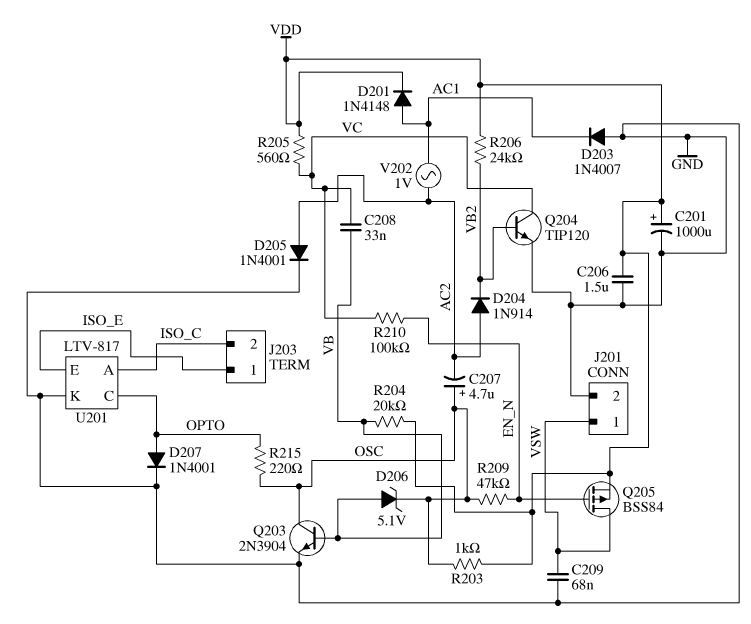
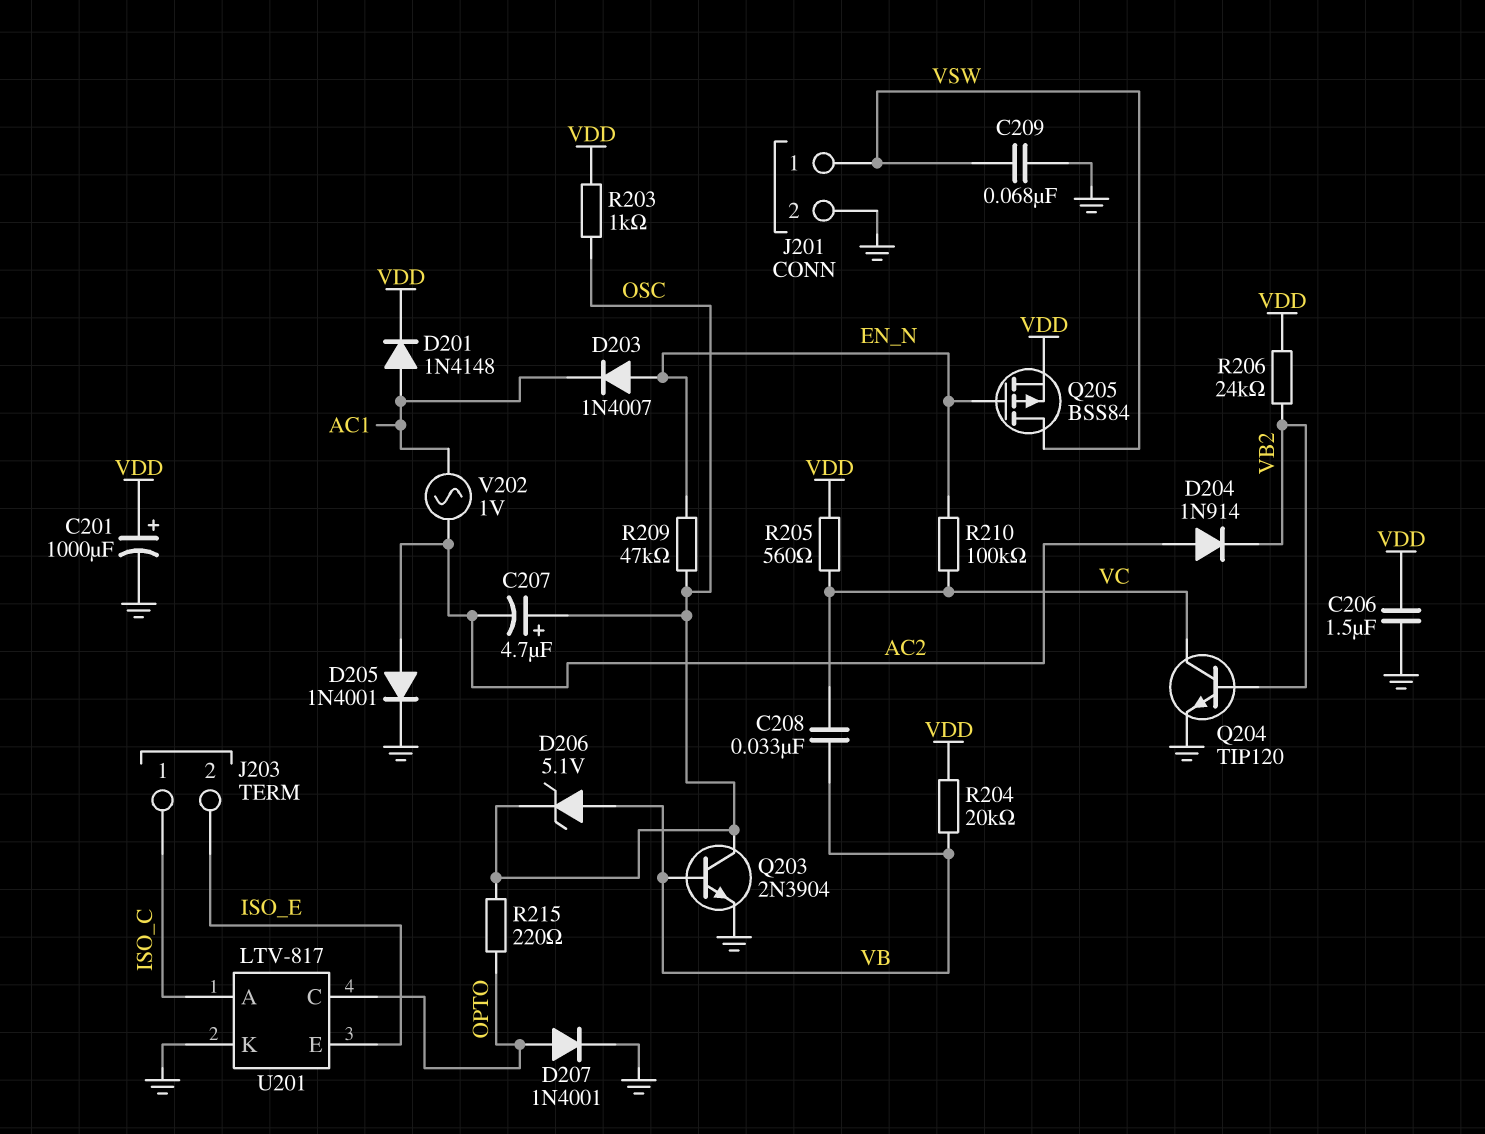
D203: diode 1N4007 (A GND, K AC1) -> diode 1N4007 (A EN_N, K AC1)
J203 pin 1: ISO_E -> ISO_C
J203 pin 2: ISO_C -> ISO_E

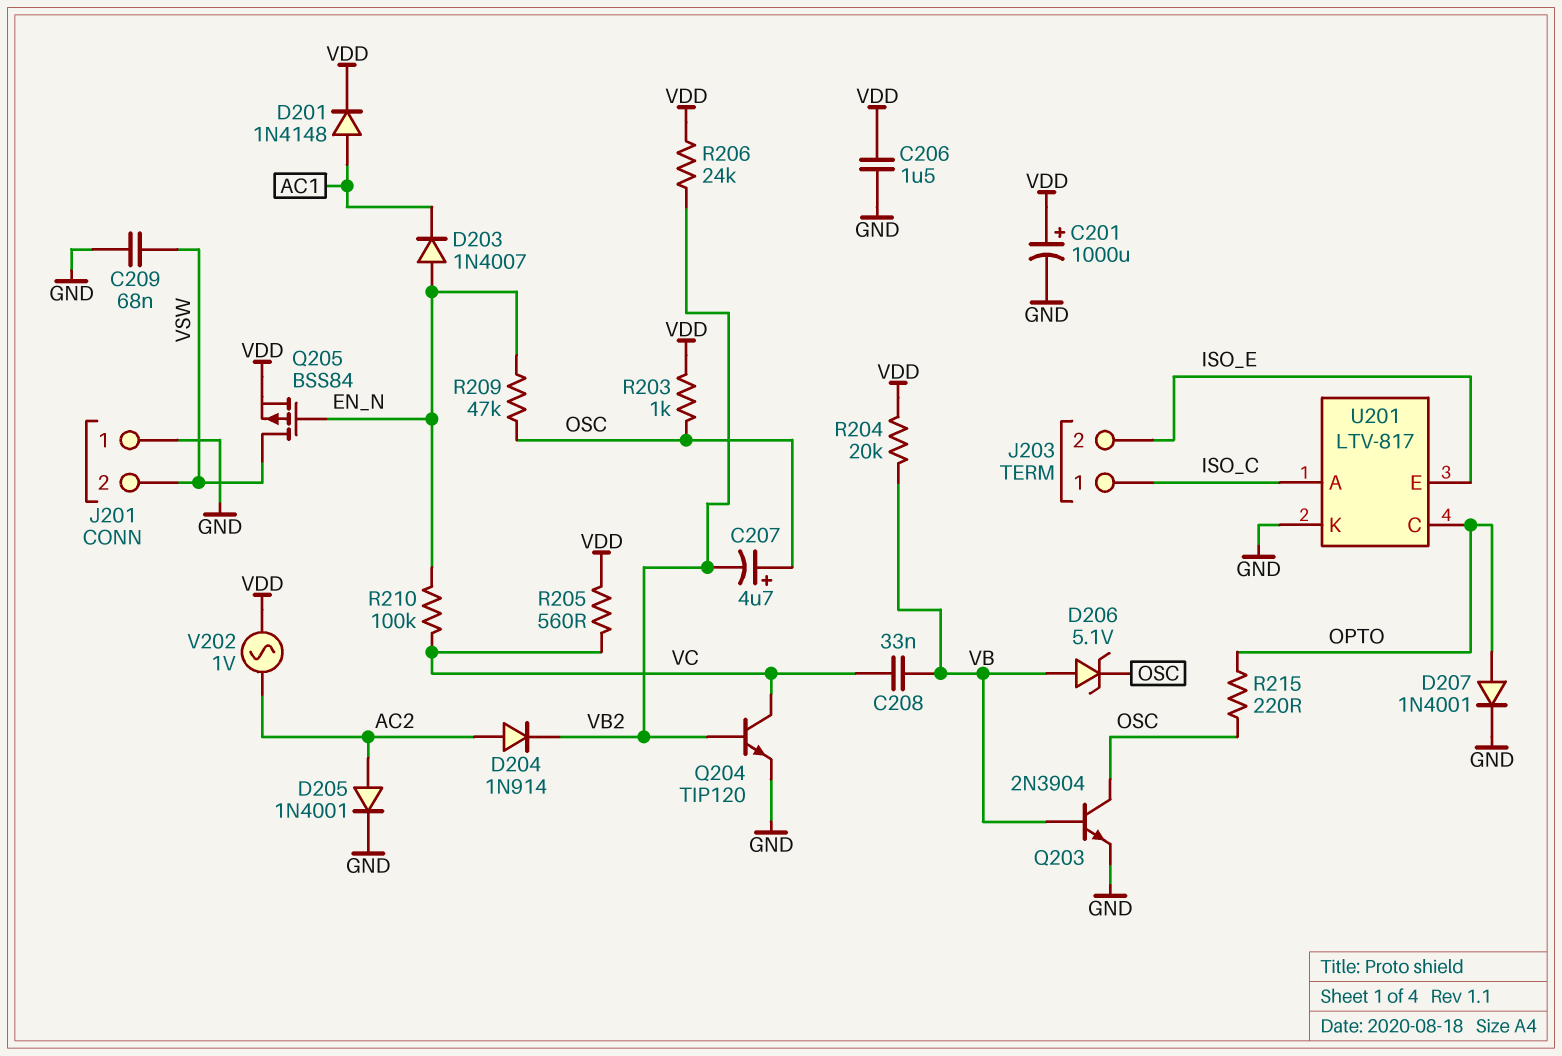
C207: 4.7uF (plus OSC, minus AC2) -> 4.7uF (plus OSC, minus VB2)
J201 pin 1: VSW -> GND
J201 pin 2: GND -> VSW
V202: AC 1V (AC1, AC2) -> AC 1V (AC2, VDD)

